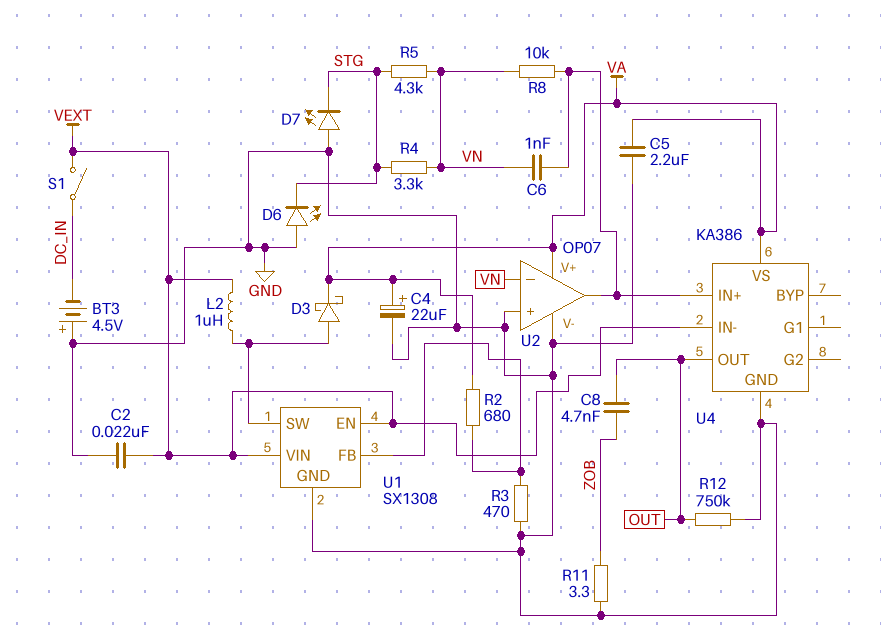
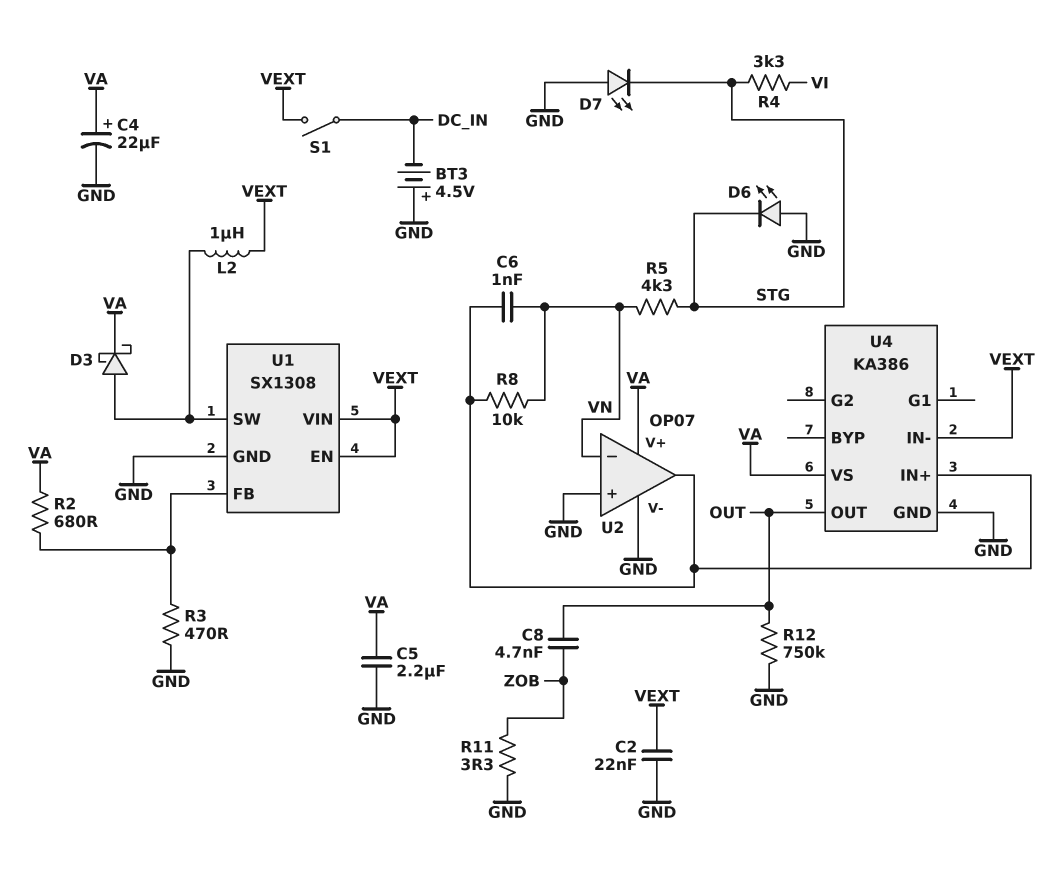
R4: 3.3k (STG, VN) -> 3.3k (STG, VI)

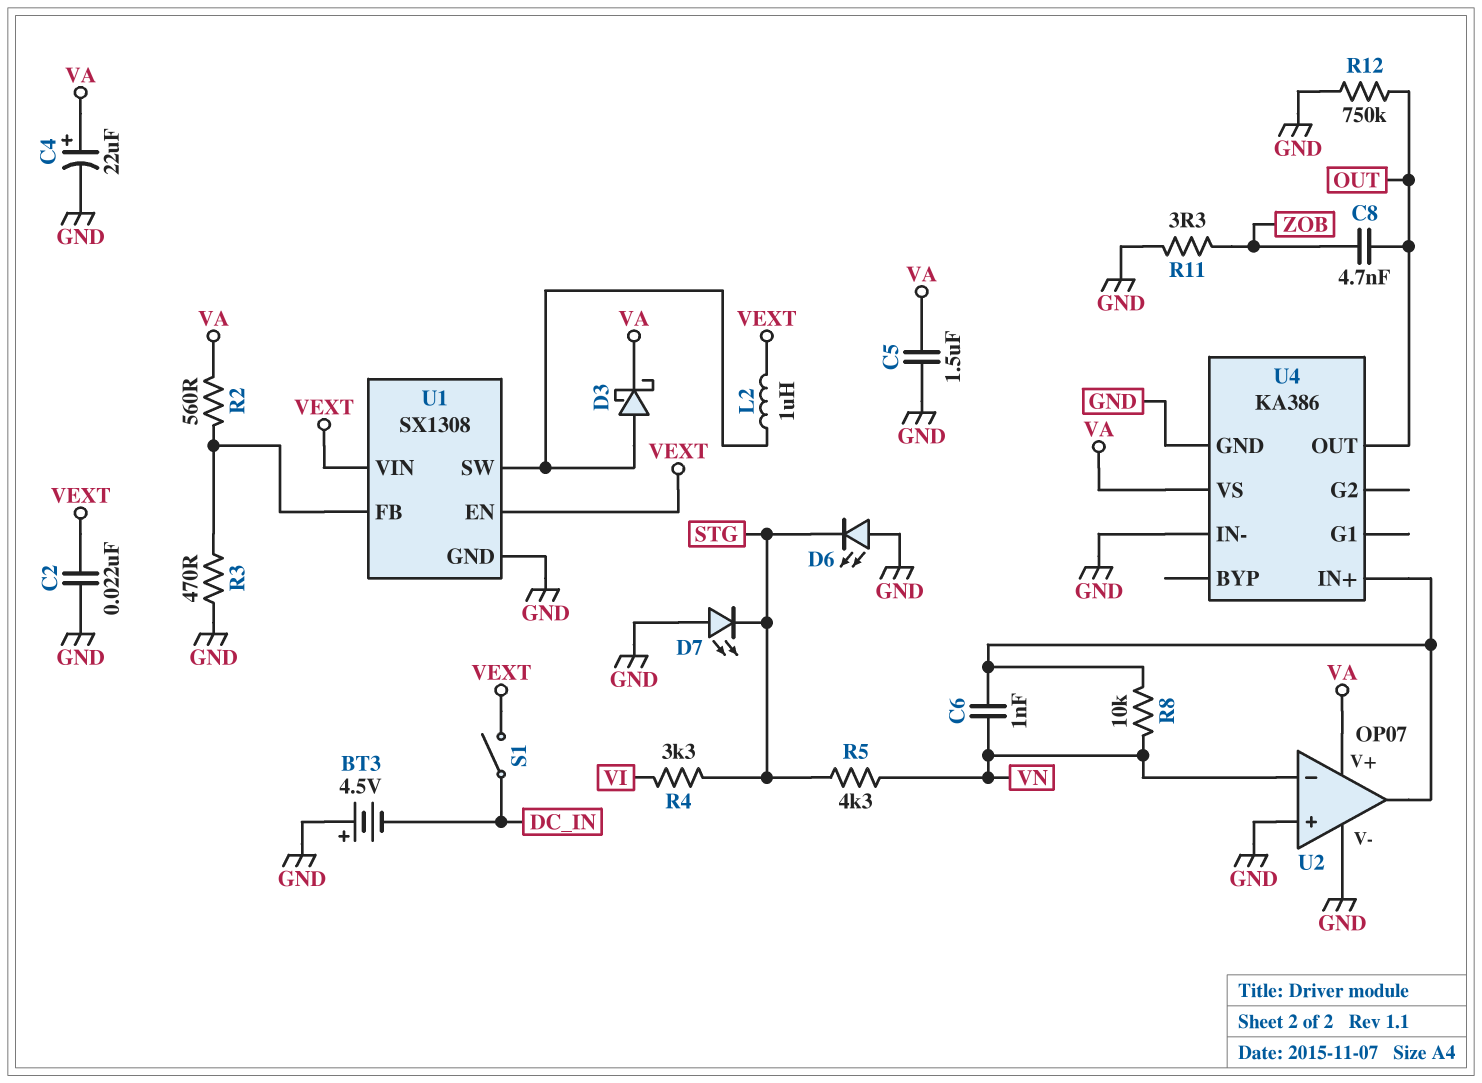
C5: 2.2uF (GND, VA) -> 1.5uF (GND, VA)
R2: 680 (U1/FB, VA) -> 560 (U1/FB, VA)
U4 pin IN-: VEXT -> GND

